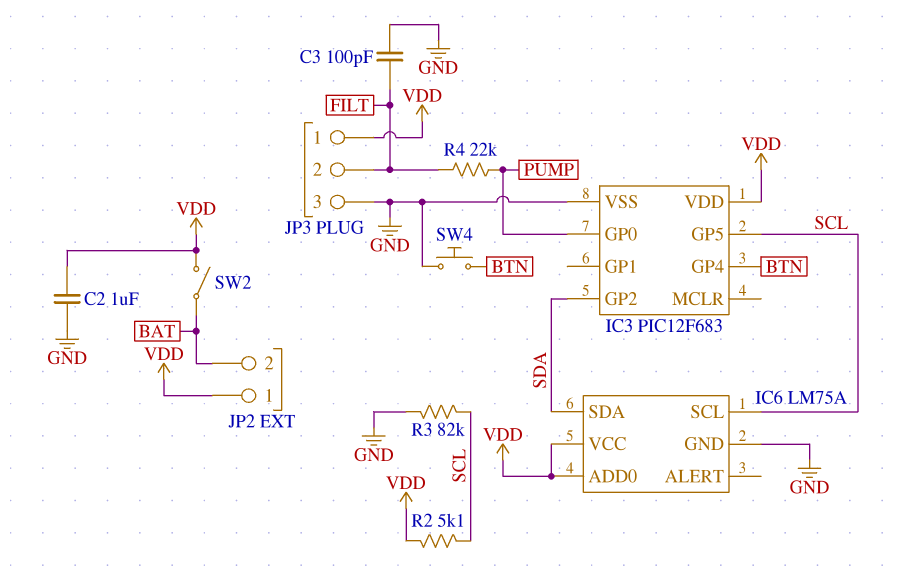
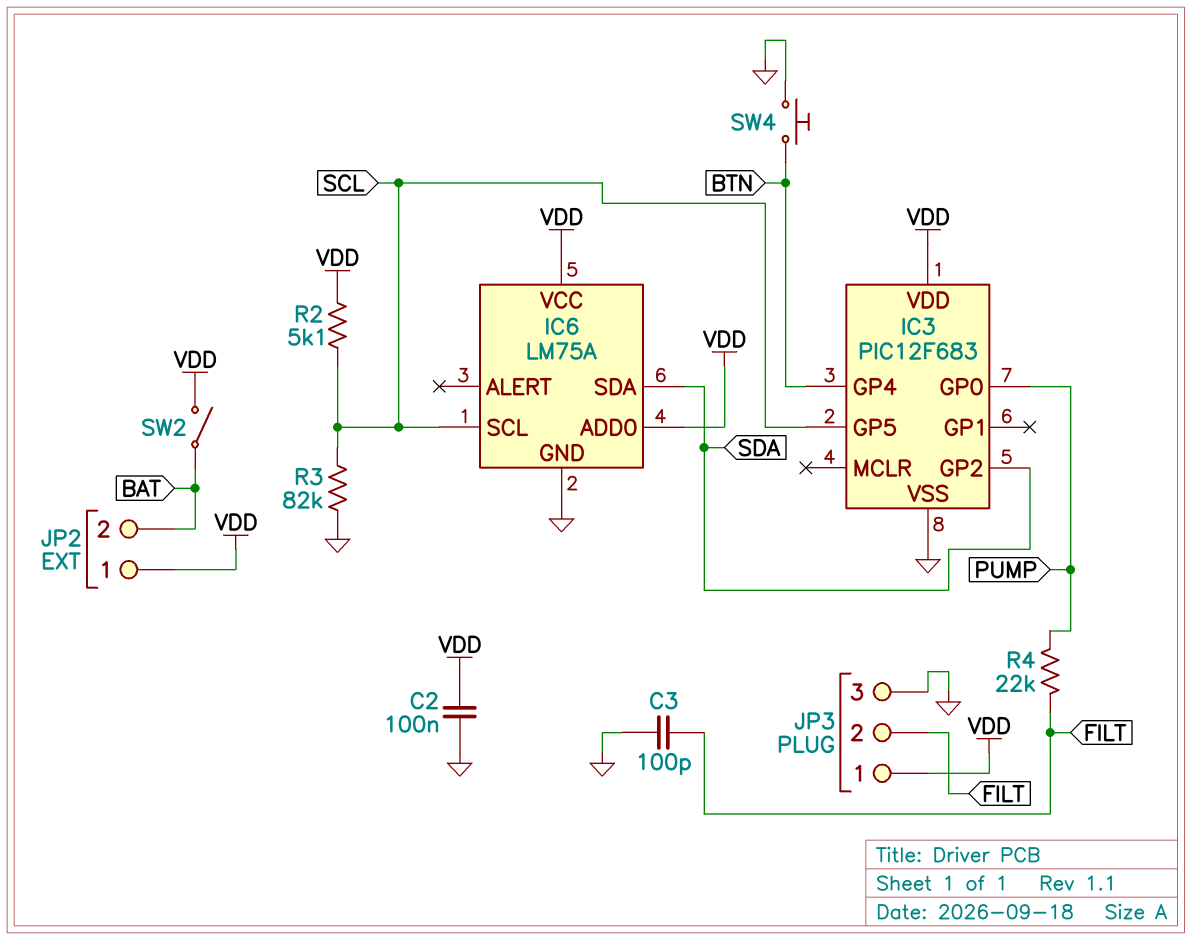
C2: 1uF (GND, VDD) -> 100nF (GND, VDD)

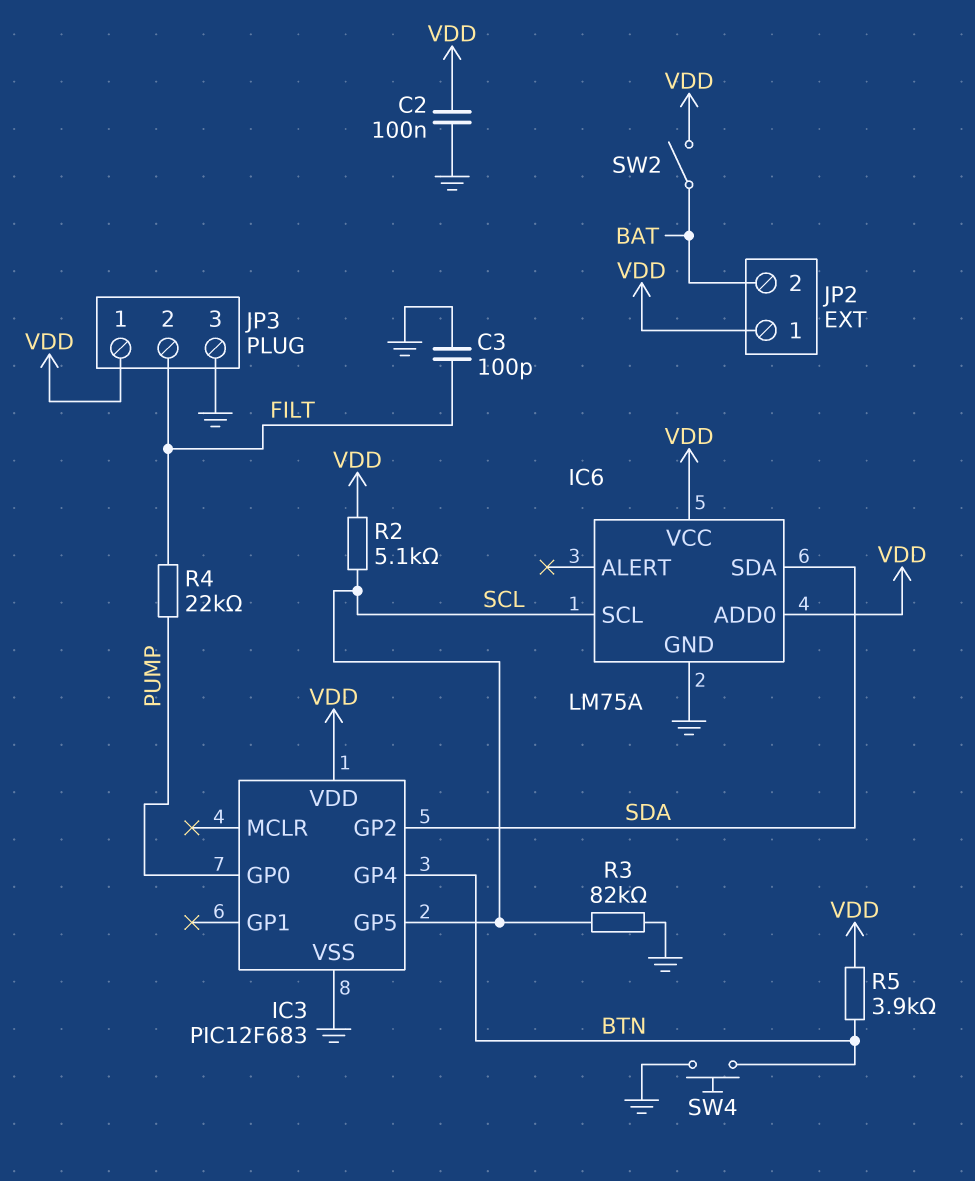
R5: none -> 3.9k (BTN, VDD)

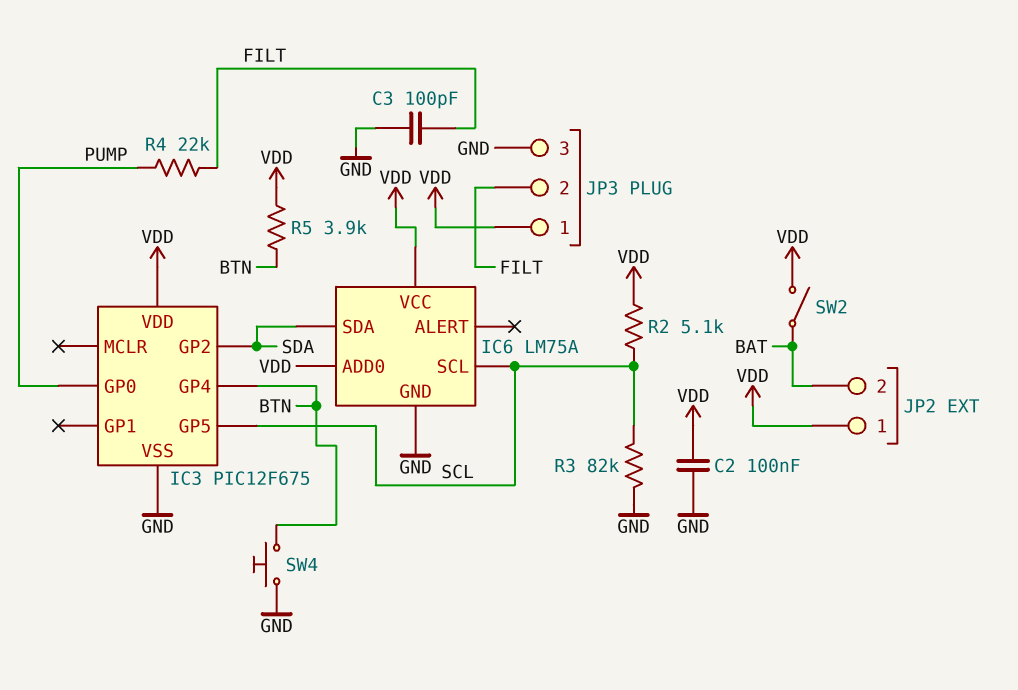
IC3: PIC12F683 -> PIC12F675

